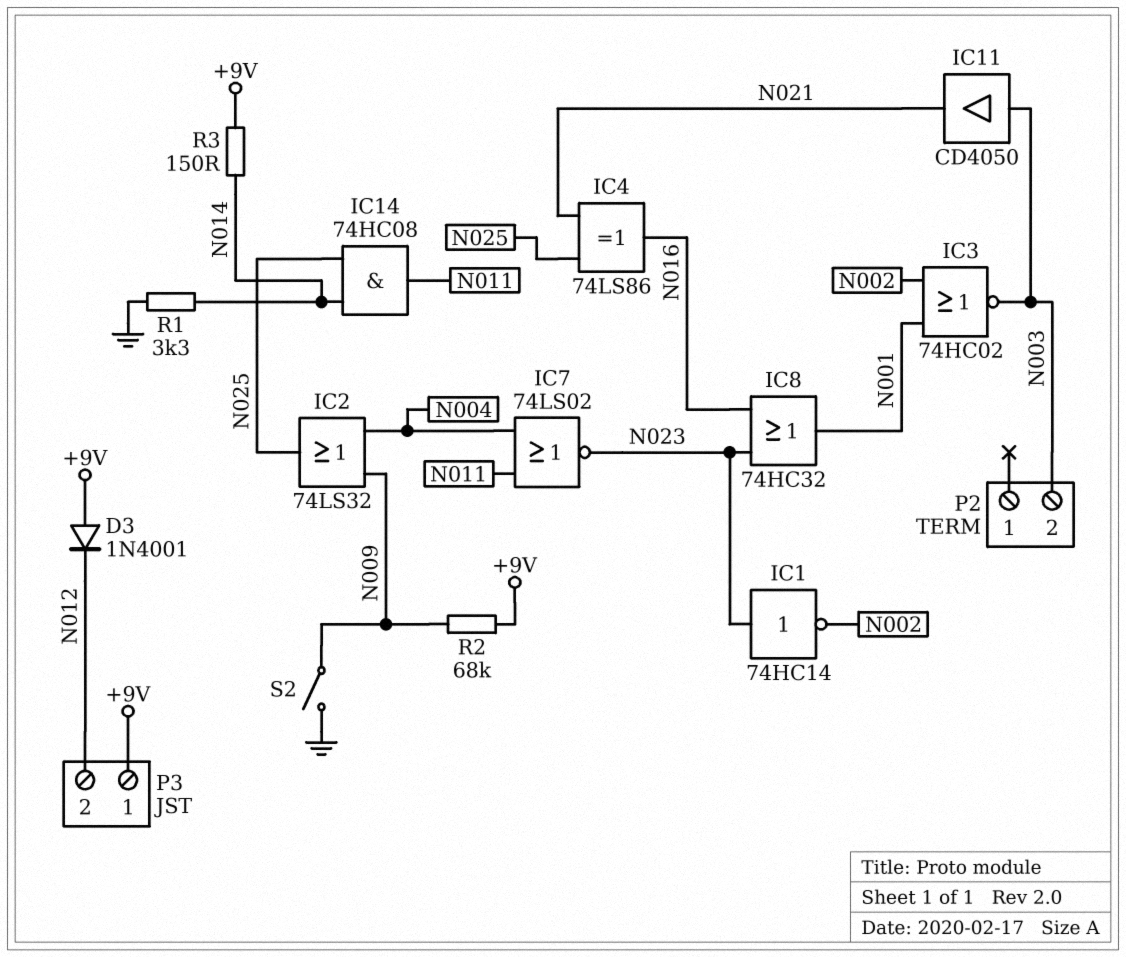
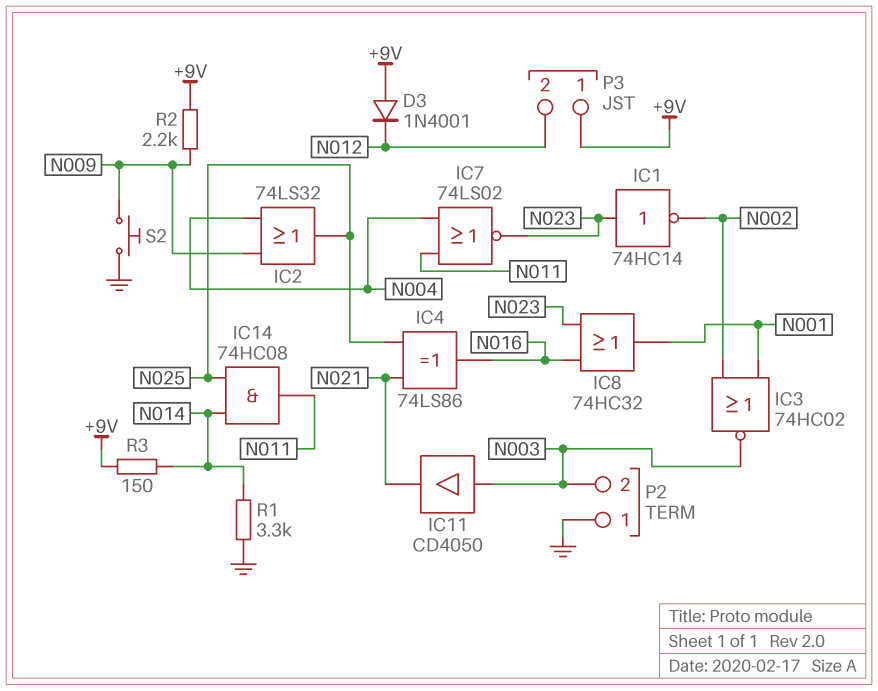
P2 pin 1: none -> GND
R2: 68k (+9V, N009) -> 2.2k (+9V, N009)
S2: switch (GND, N009) -> button (GND, N009)

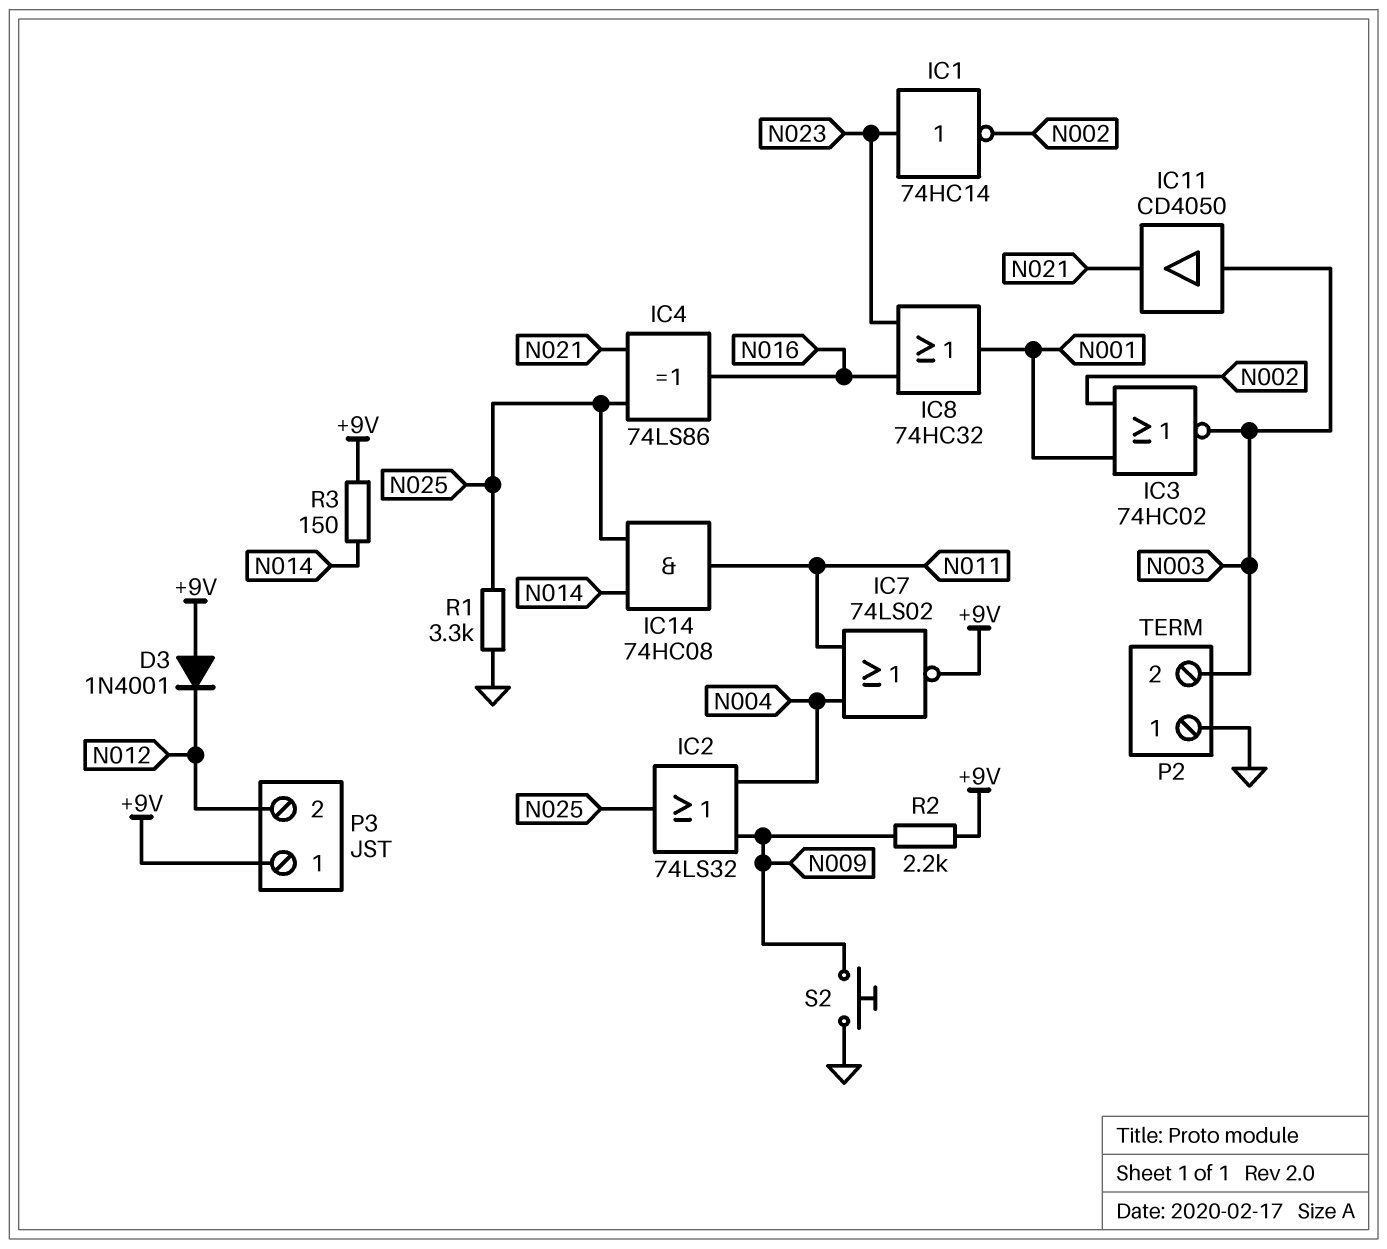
IC7: NOR 74LS02 (in N004, in N011, out N023) -> NOR 74LS02 (in N004, in N011, out +9V)
R1: 3.3k (GND, N014) -> 3.3k (GND, N025)

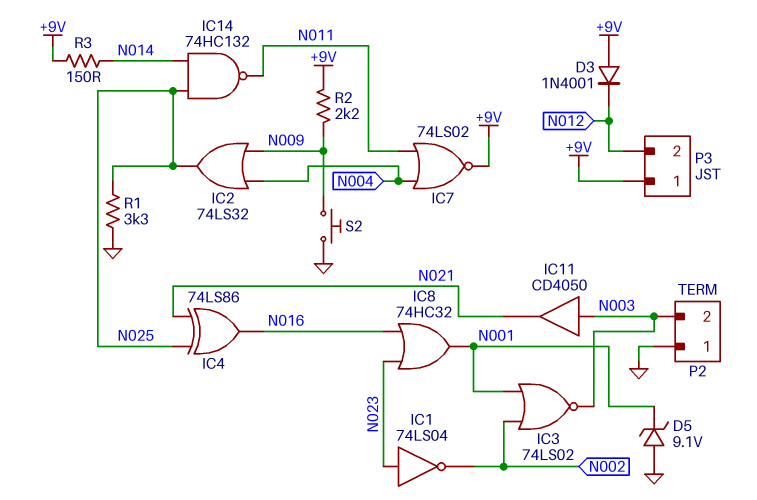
D5: none -> zener 9.1V (A GND, K N001)
IC1: NOT 74HC14 (in N023, out N002) -> NOT 74LS04 (in N023, out N002)
IC3: NOR 74HC02 (in N001, in N002, out N003) -> NOR 74LS02 (in N001, in N002, out N003)
IC14: AND 74HC08 (in N014, in N025, out N011) -> NAND 74HC132 (in N014, in N025, out N011)

